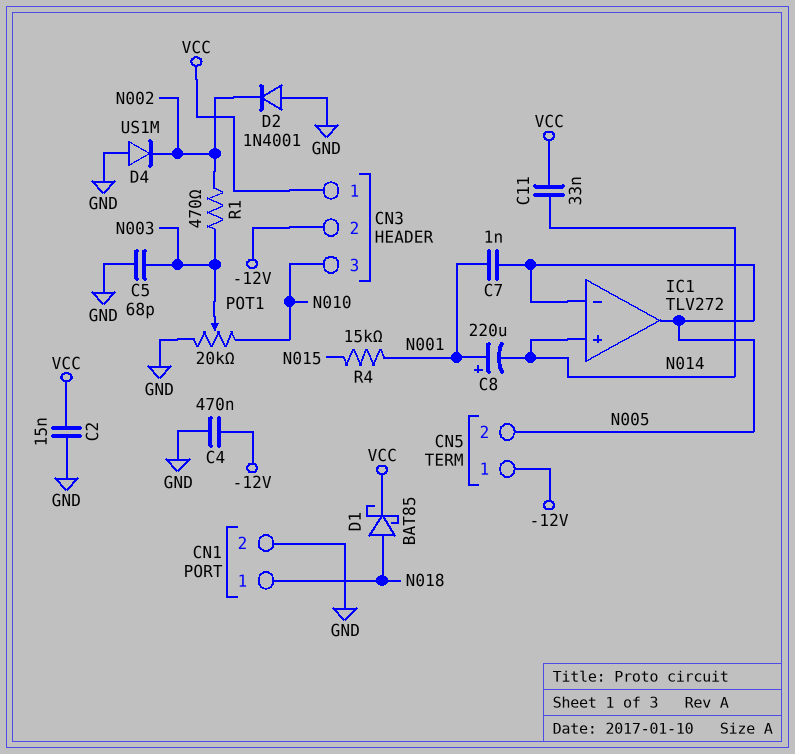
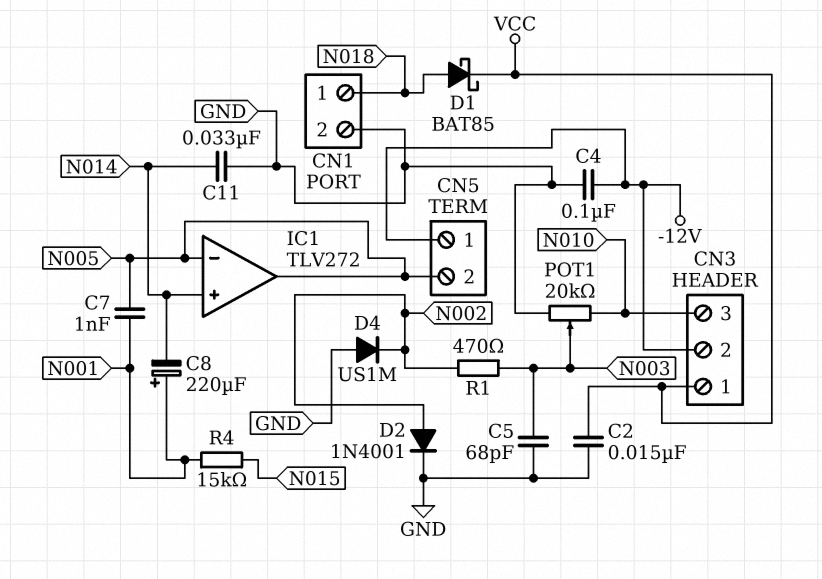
C4: 470nF (-12V, GND) -> 100nF (-12V, GND)
C11: 33nF (N014, VCC) -> 33nF (GND, N014)
D2: diode 1N4001 (A GND, K N002) -> diode 1N4001 (A N002, K GND)

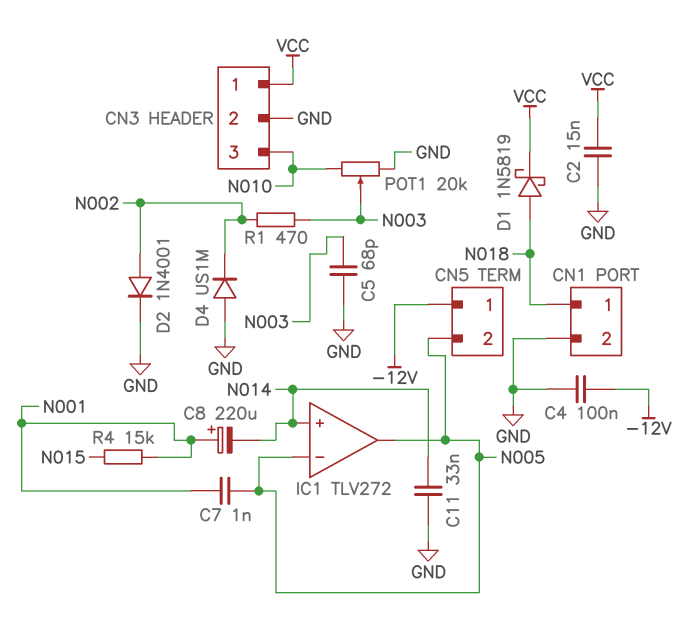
CN3 pin 2: -12V -> GND
D1: schottky BAT85 (A N018, K VCC) -> schottky 1N5819 (A N018, K VCC)

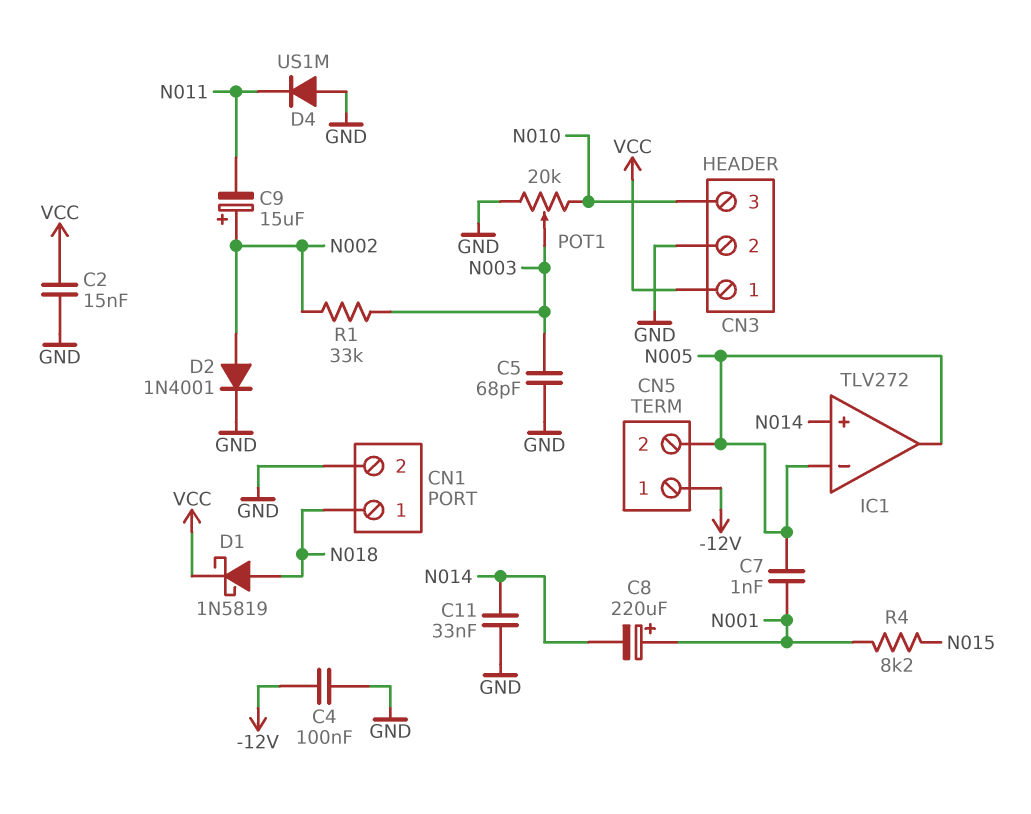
C9: none -> 15uF (plus N002, minus N011)
D4: diode US1M (A GND, K N002) -> diode US1M (A GND, K N011)
R1: 470 (N002, N003) -> 33k (N002, N003)
R4: 15k (N001, N015) -> 8.2k (N001, N015)

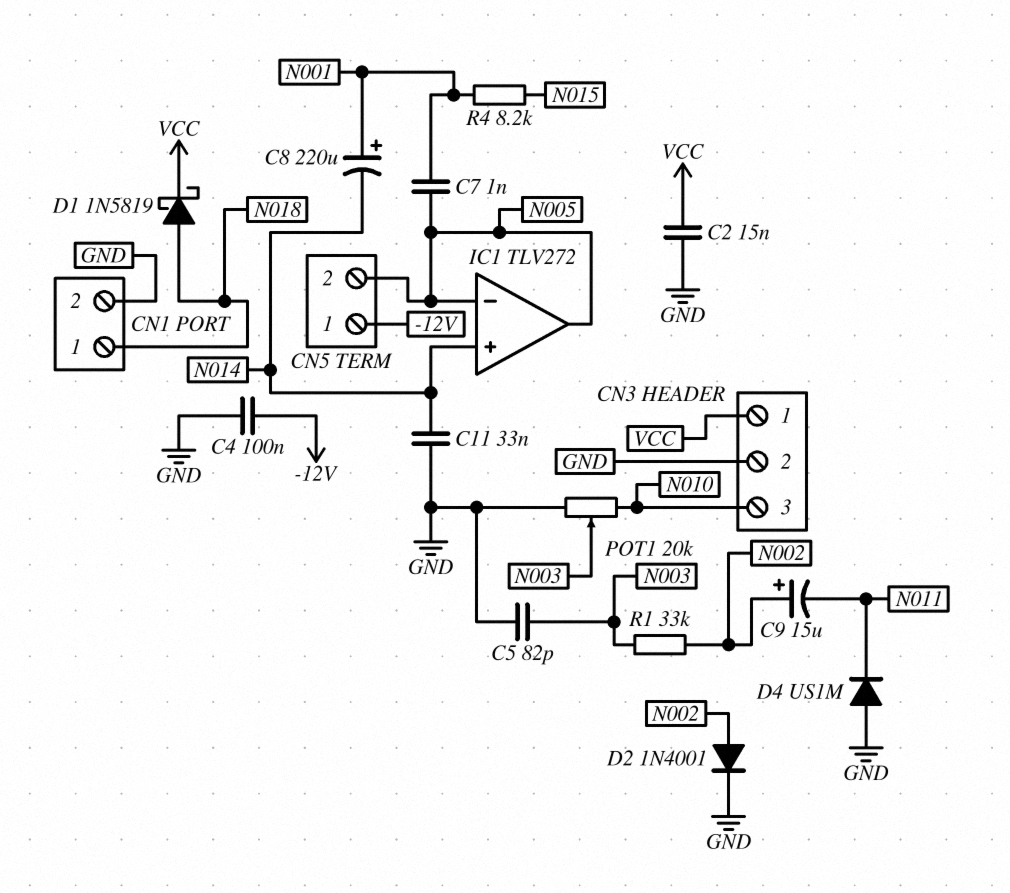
C5: 68pF (GND, N003) -> 82pF (GND, N003)

